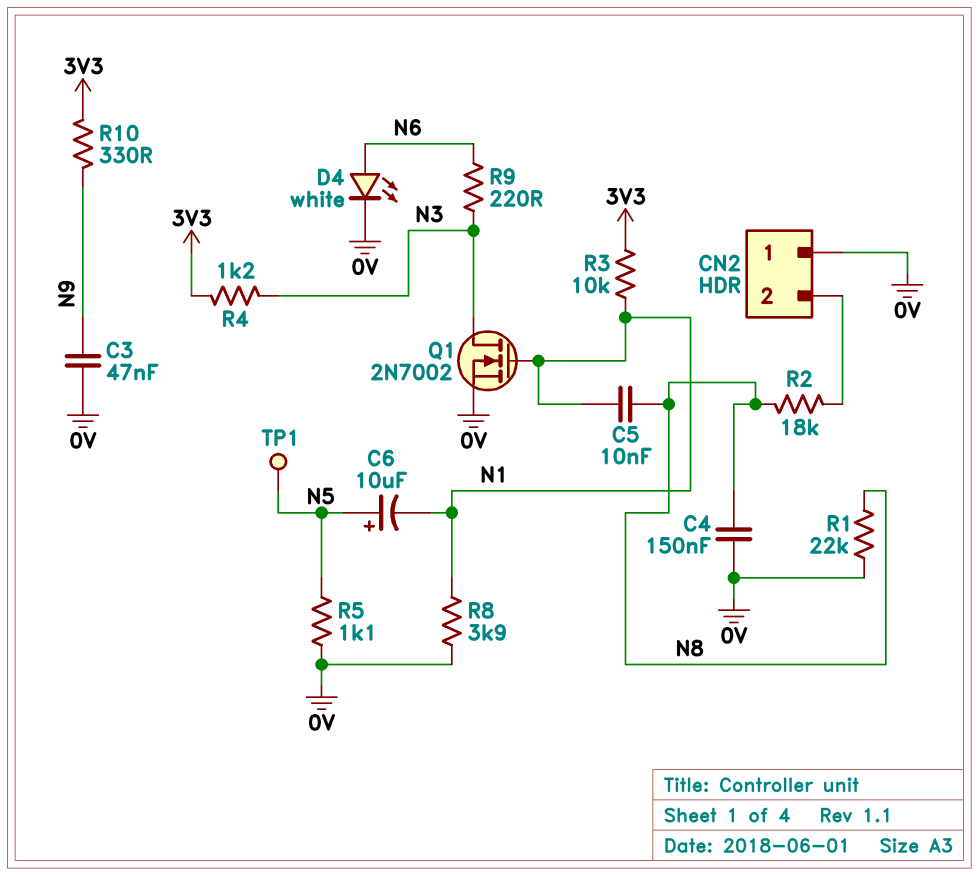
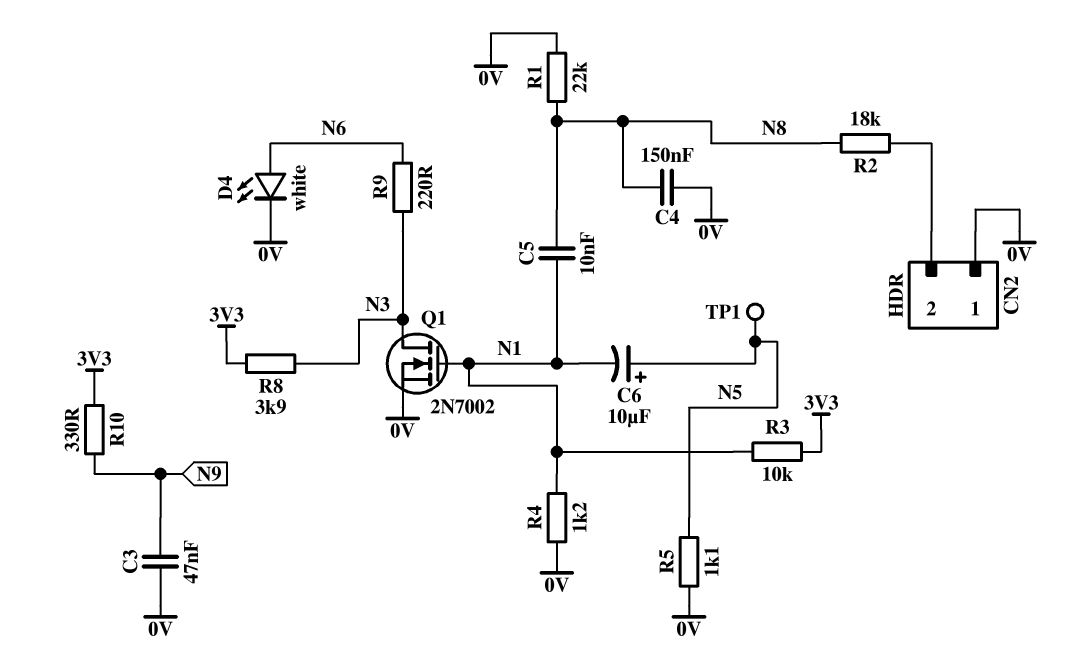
R4: 1.2k (3V3, N3) -> 1.2k (0V, N1)
R8: 3.9k (0V, N1) -> 3.9k (3V3, N3)

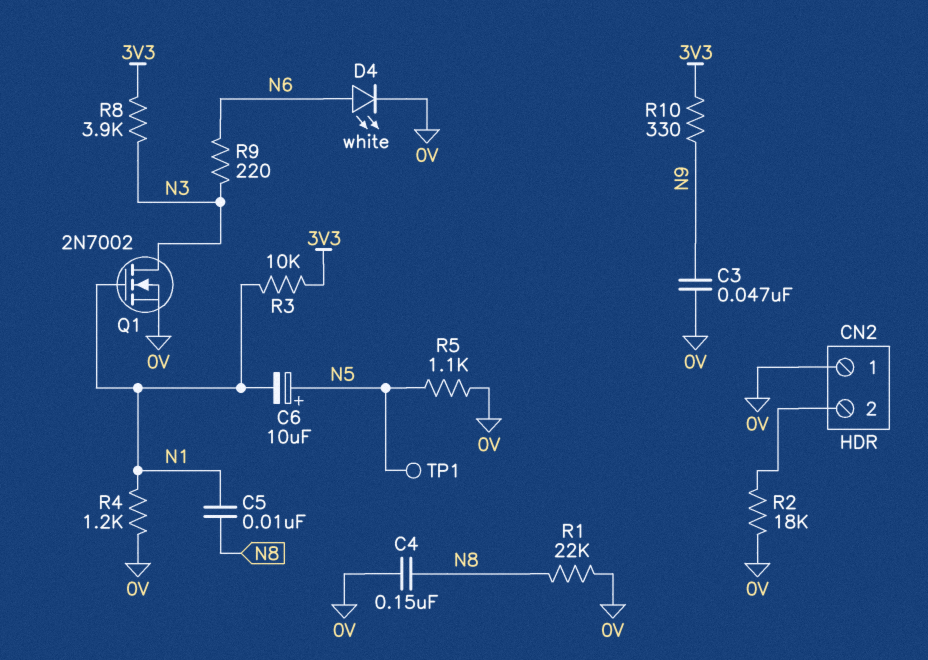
R2: 18k (CN2/2, N8) -> 18k (0V, CN2/2)

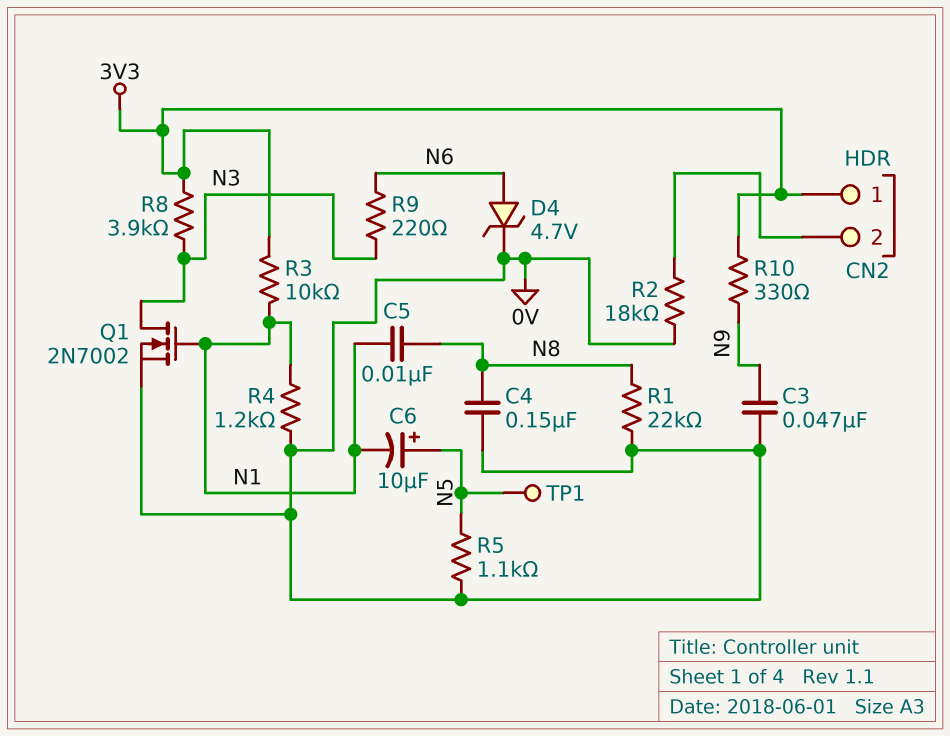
CN2 pin 1: 0V -> 3V3
D4: LED white (A N6, K 0V) -> zener 4.7V (A N6, K 0V)

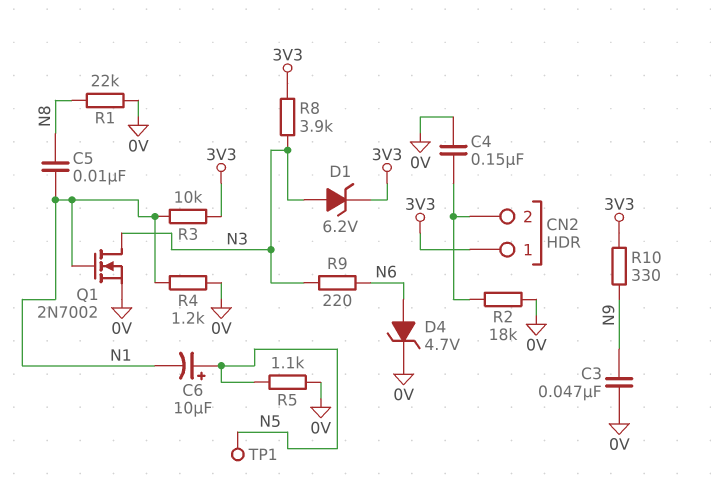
C4: 150nF (0V, N8) -> 150nF (0V, CN2/2)
D1: none -> zener 6.2V (A N3, K 3V3)

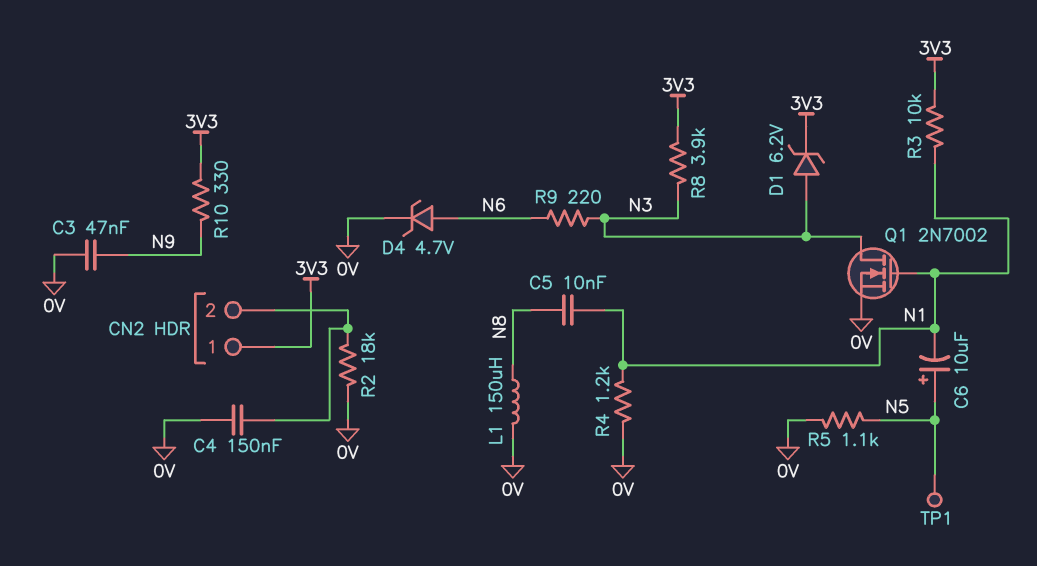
L1: none -> 150uH (0V, N8)
R1: 22k (0V, N8) -> none

